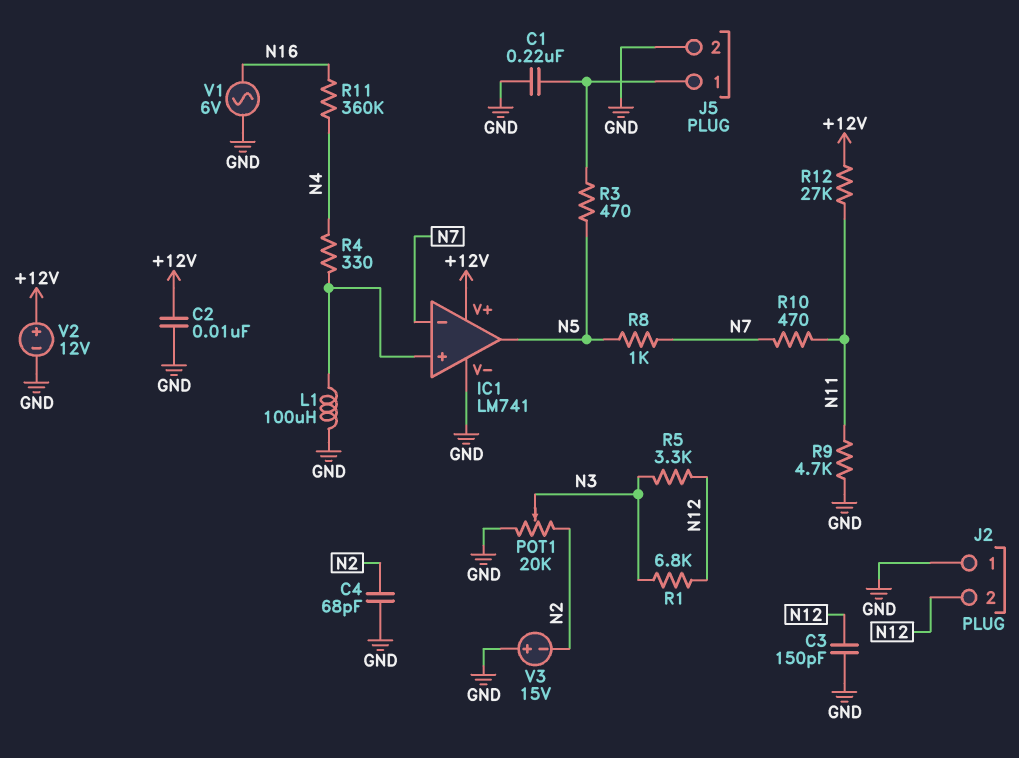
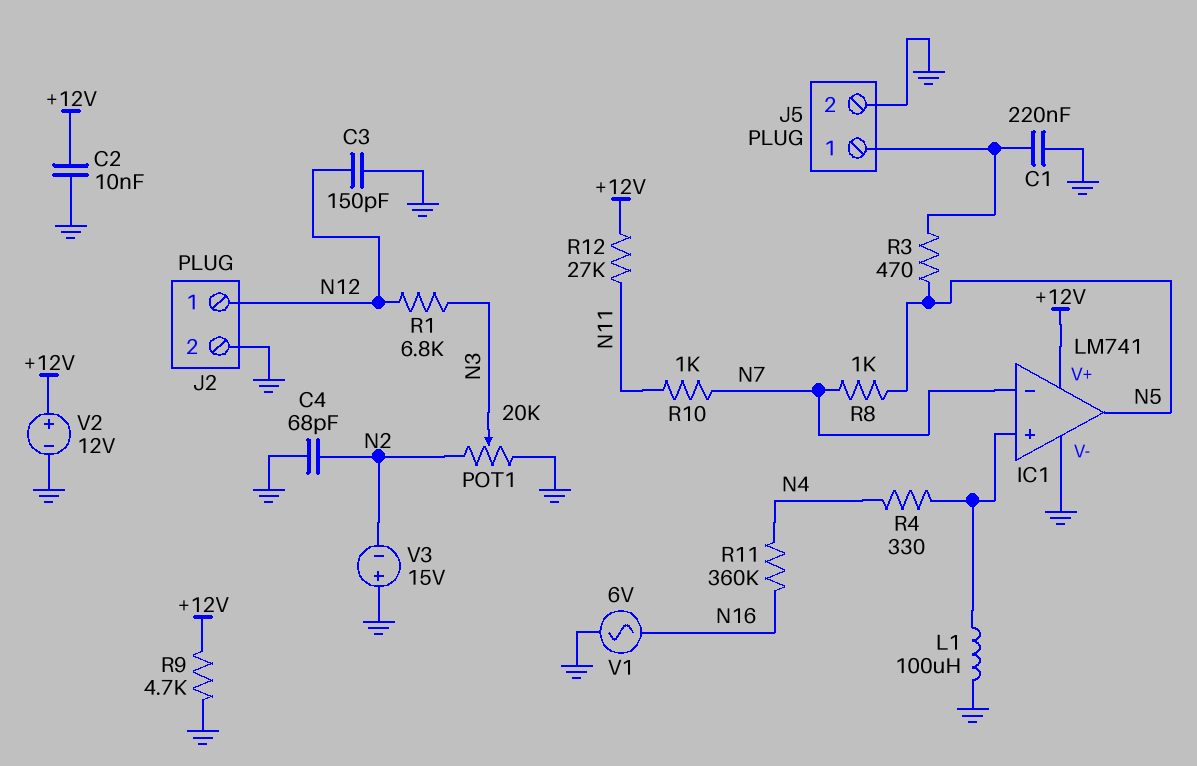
J2 pin 1: GND -> N12
J2 pin 2: N12 -> GND
R5: 3.3k (N3, N12) -> none
R9: 4.7k (GND, N11) -> 4.7k (+12V, GND)
R10: 470 (N7, N11) -> 1k (N7, N11)

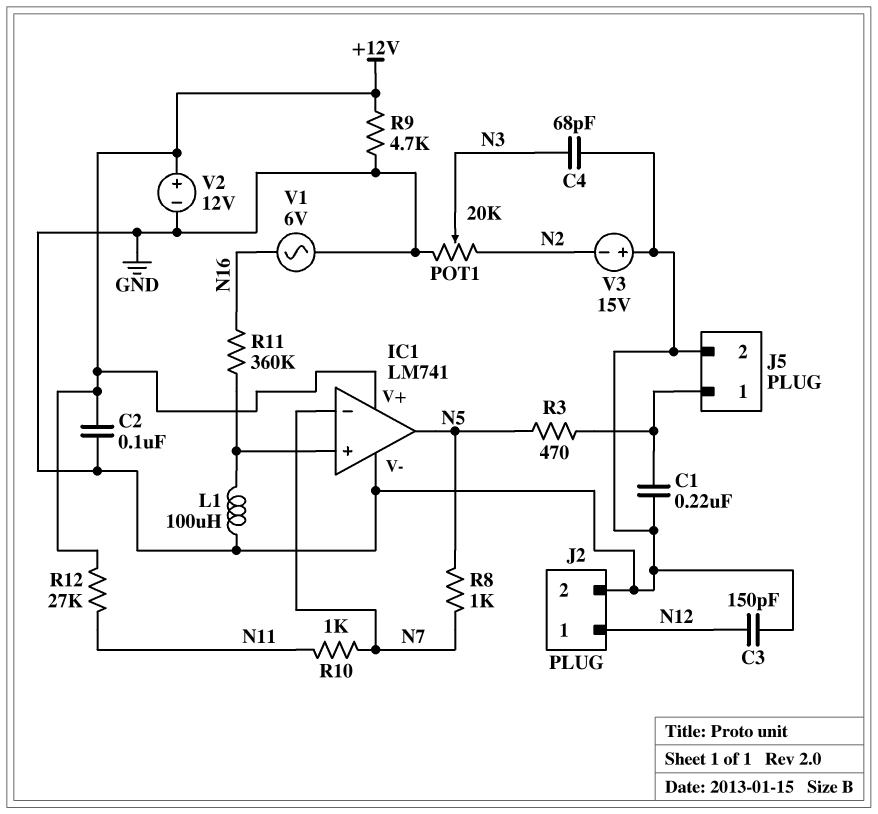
C2: 10nF (+12V, GND) -> 100nF (+12V, GND)
C4: 68pF (GND, N2) -> 68pF (GND, N3)
R1: 6.8k (N3, N12) -> none
R4: 330 (IC1/in+, N4) -> none
R11: 360k (N4, N16) -> 360k (IC1/in+, N16)

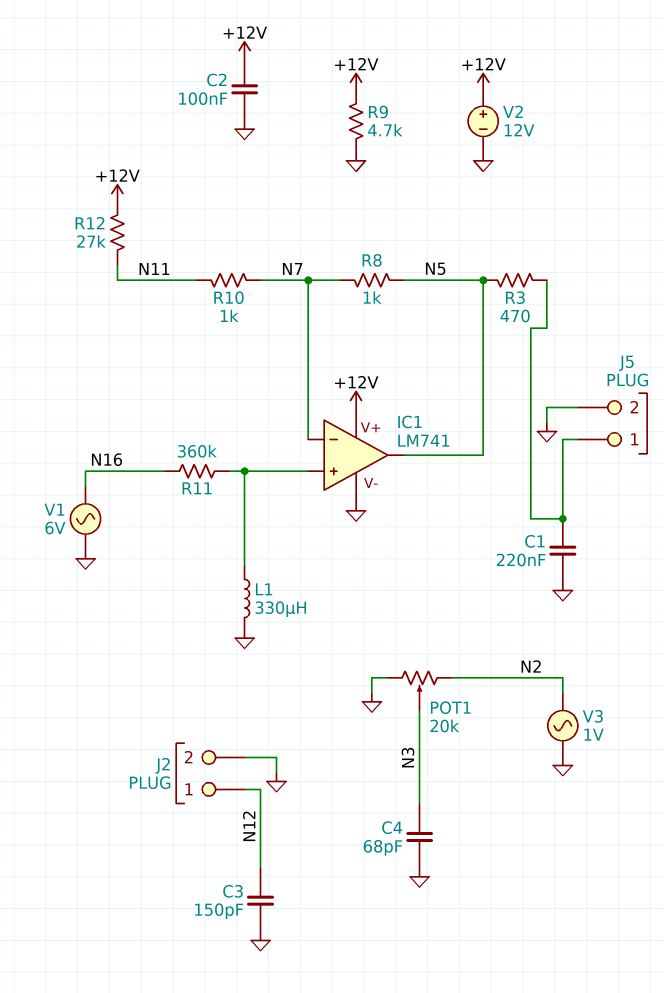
L1: 100uH (GND, IC1/in+) -> 330uH (GND, IC1/in+)
V3: 15V (plus GND, minus N2) -> AC 1V (GND, N2)

